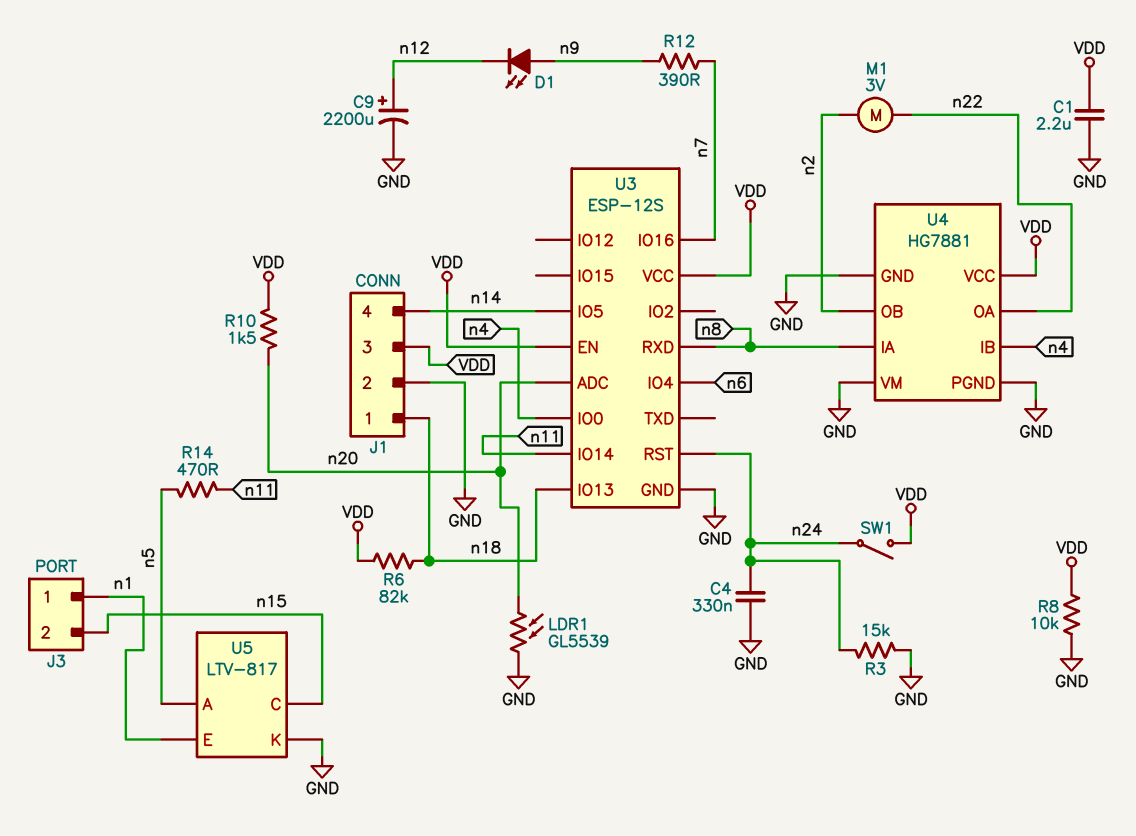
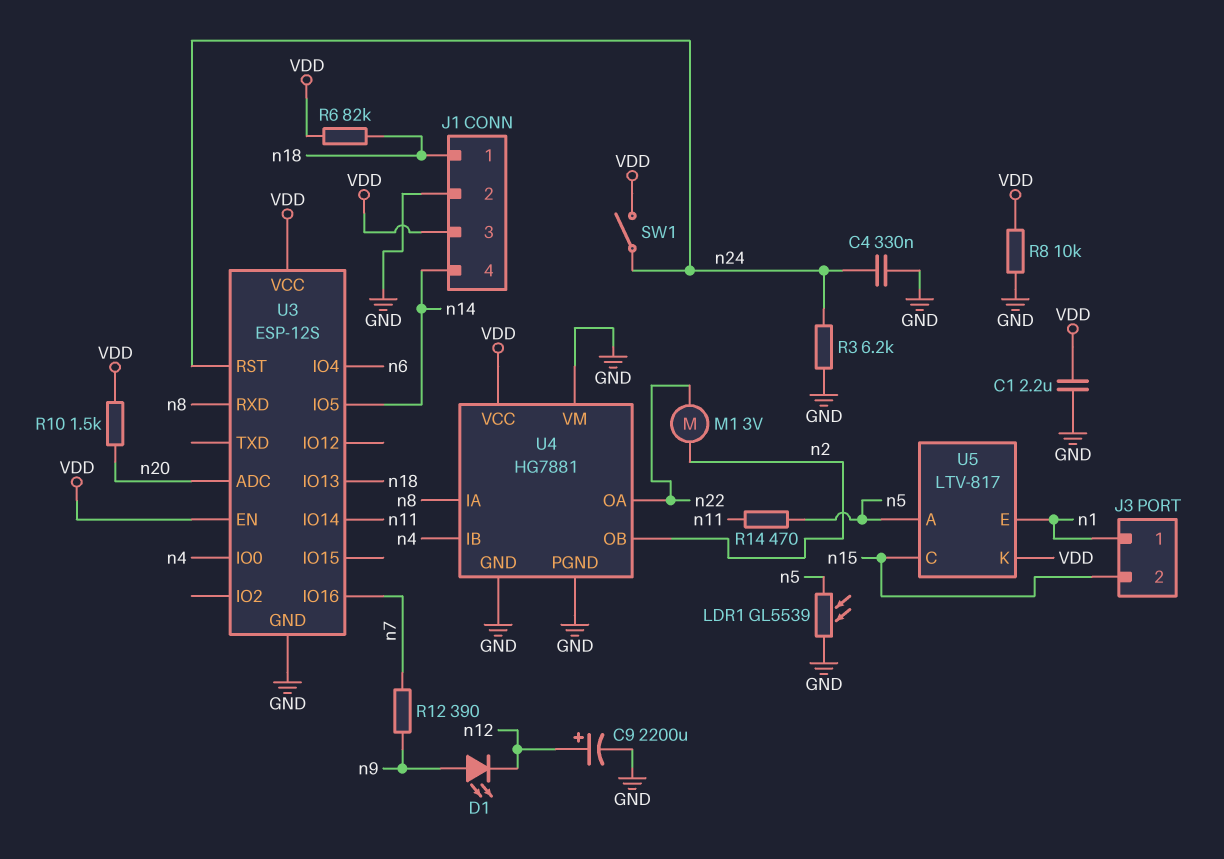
LDR1: GL5539 (GND, n20) -> GL5539 (GND, n5)
R3: 15k (GND, n24) -> 6.2k (GND, n24)
U5 pin K: GND -> VDD

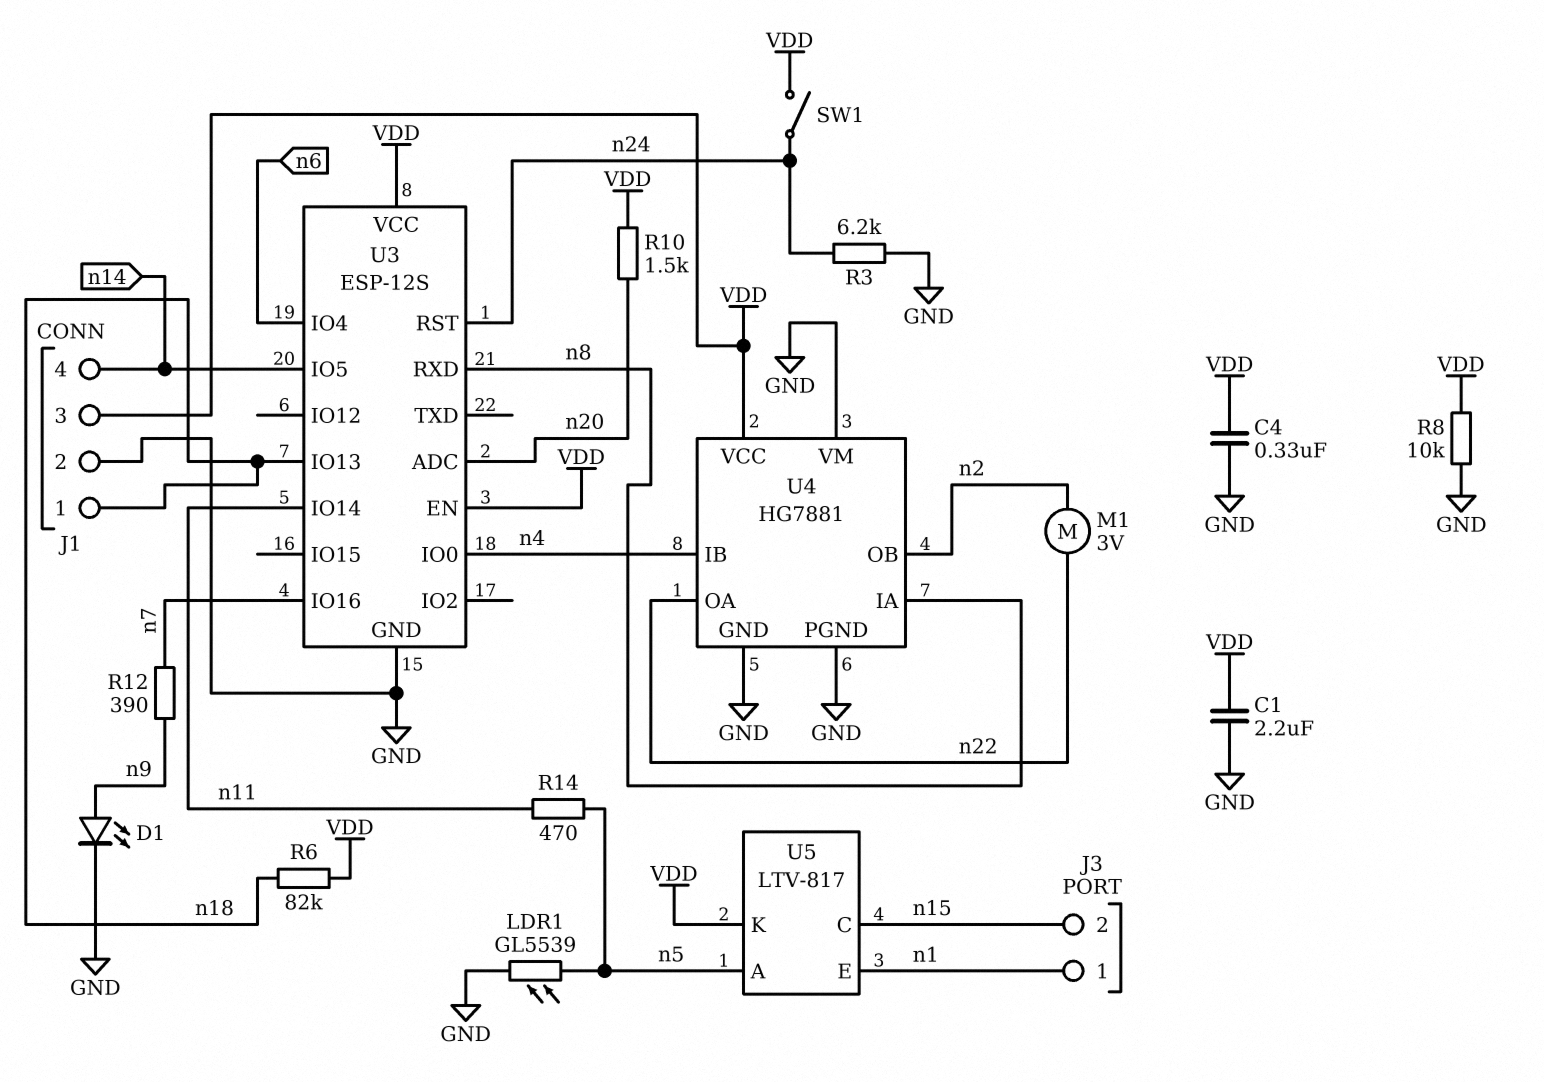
C4: 330nF (GND, n24) -> 330nF (GND, VDD)
C9: 2200uF (plus n12, minus GND) -> none
D1: LED (A n9, K n12) -> LED (A n9, K GND)

